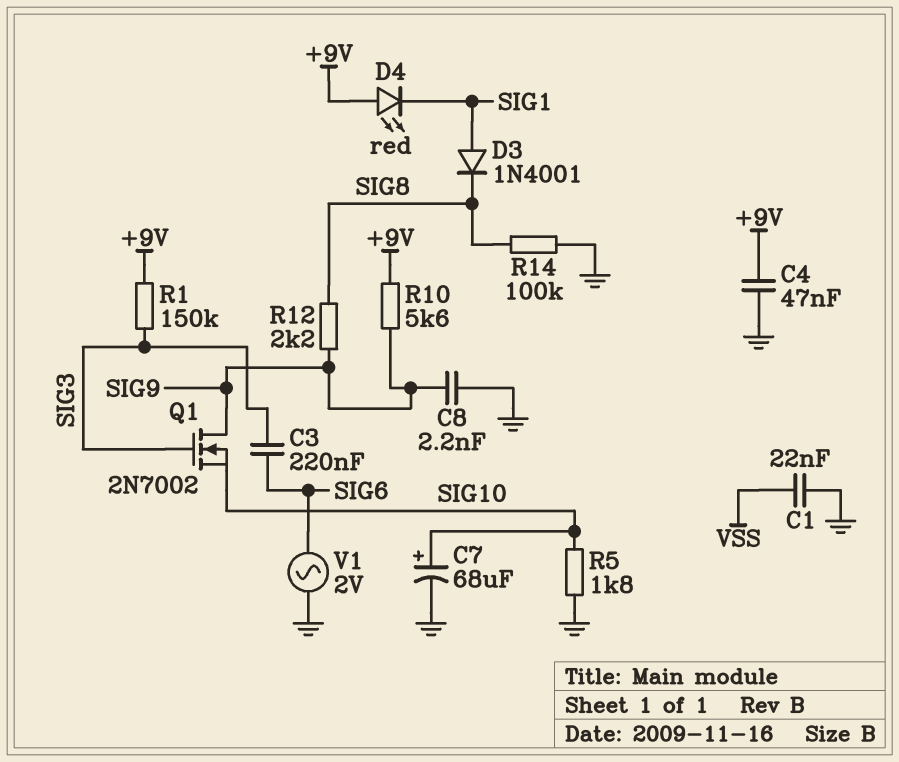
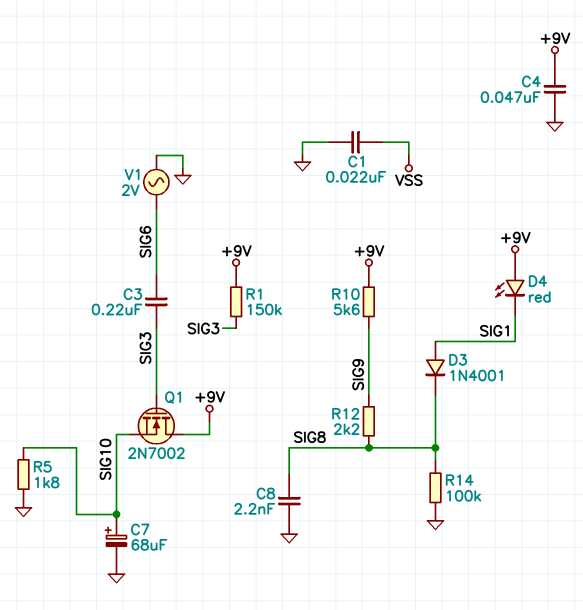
C8: 2.2nF (GND, SIG9) -> 2.2nF (GND, SIG8)
Q1: NMOS 2N7002 (G SIG3, D SIG9, S SIG10) -> NMOS 2N7002 (G SIG3, D +9V, S SIG10)

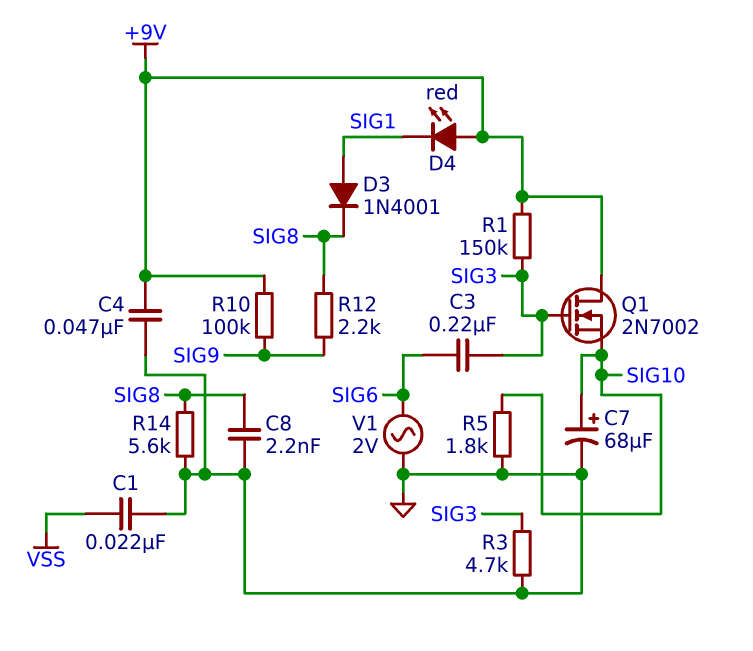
R3: none -> 4.7k (GND, SIG3)
R10: 5.6k (+9V, SIG9) -> 100k (+9V, SIG9)
R14: 100k (GND, SIG8) -> 5.6k (GND, SIG8)

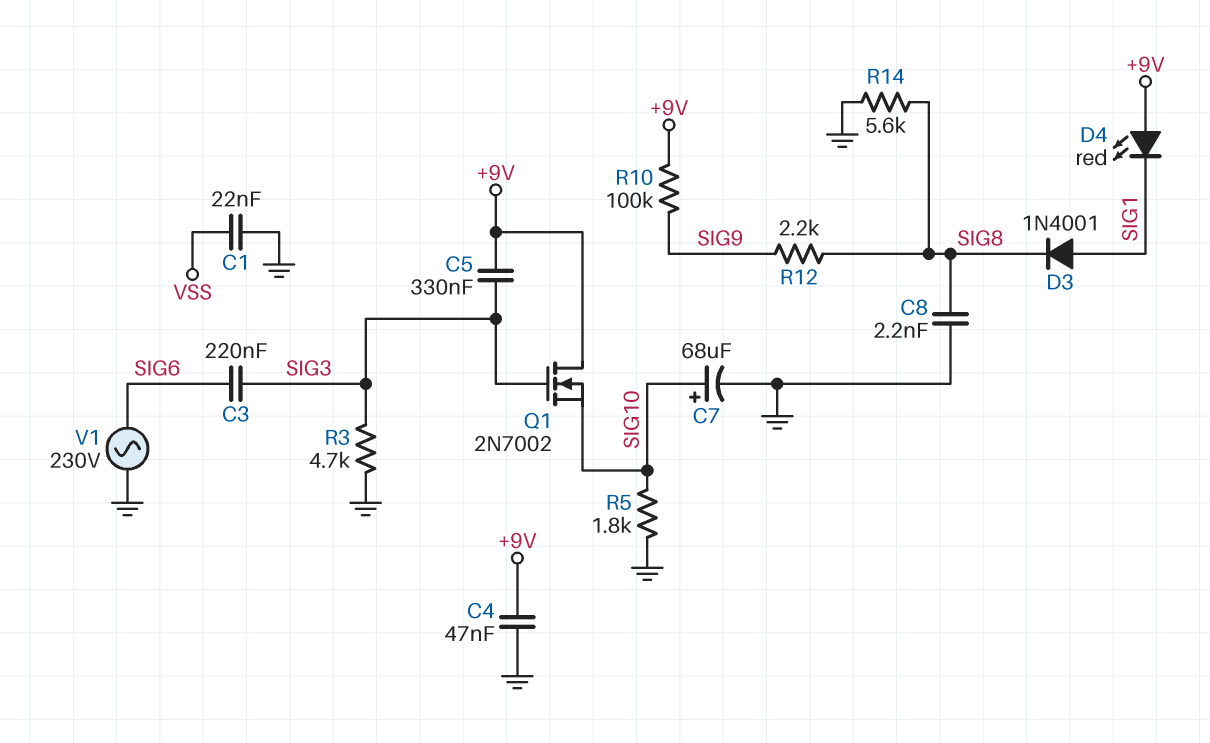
C5: none -> 330nF (+9V, SIG3)
R1: 150k (+9V, SIG3) -> none
V1: AC 2V (GND, SIG6) -> AC 230V (GND, SIG6)

